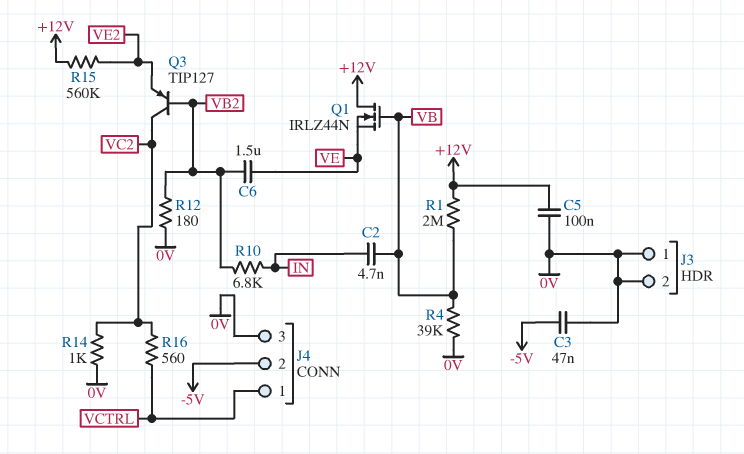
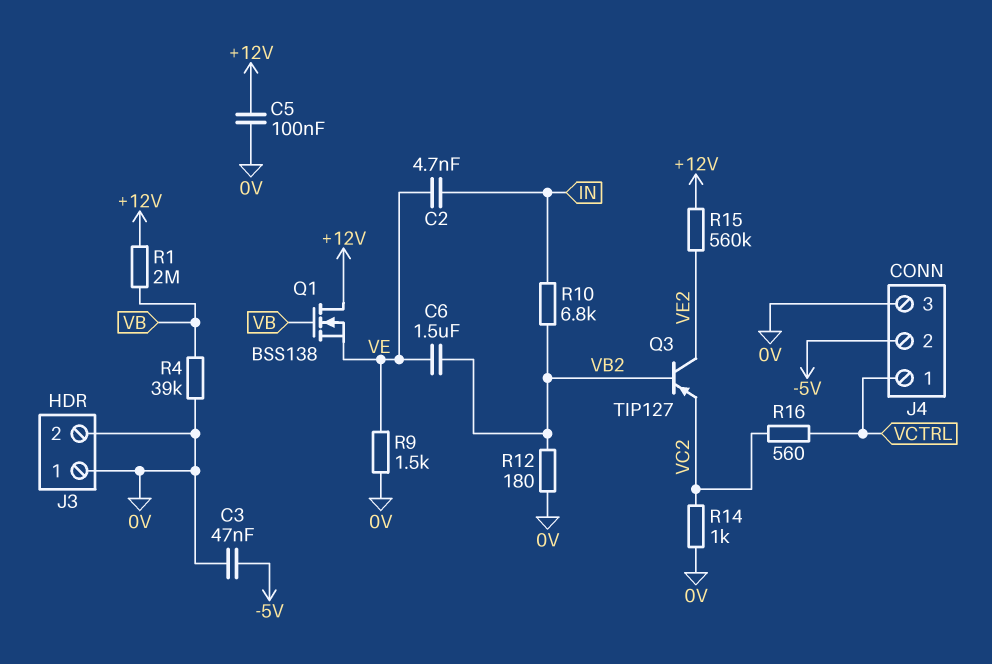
C2: 4.7nF (IN, VB) -> 4.7nF (IN, VE)
Q1: NMOS IRLZ44N (G VB, D +12V, S VE) -> NMOS BSS138 (G VB, D +12V, S VE)
Q3: PNP TIP127 (B VB2, C VC2, E VE2) -> PNP TIP127 (B VB2, C VE2, E VC2)
R9: none -> 1.5k (0V, VE)

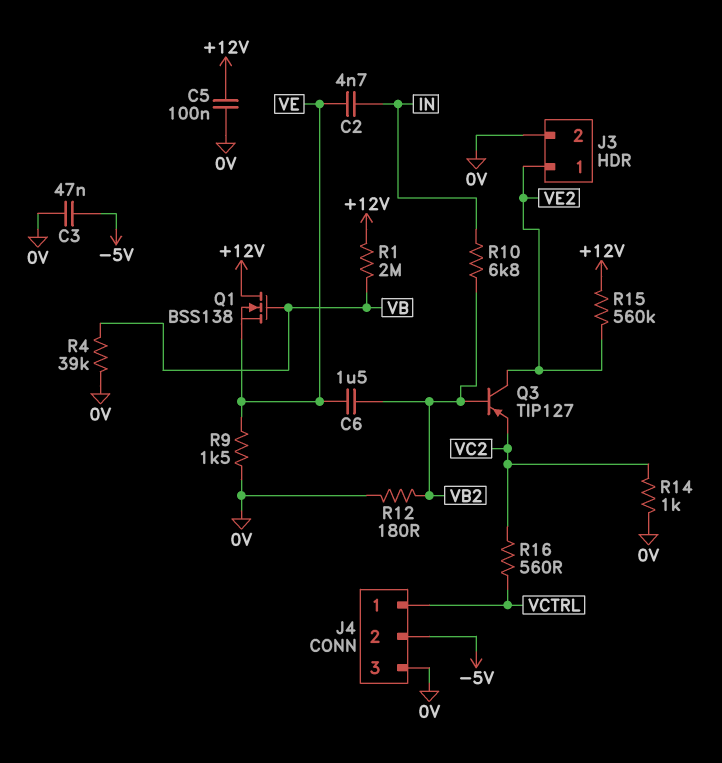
J3 pin 1: 0V -> VE2

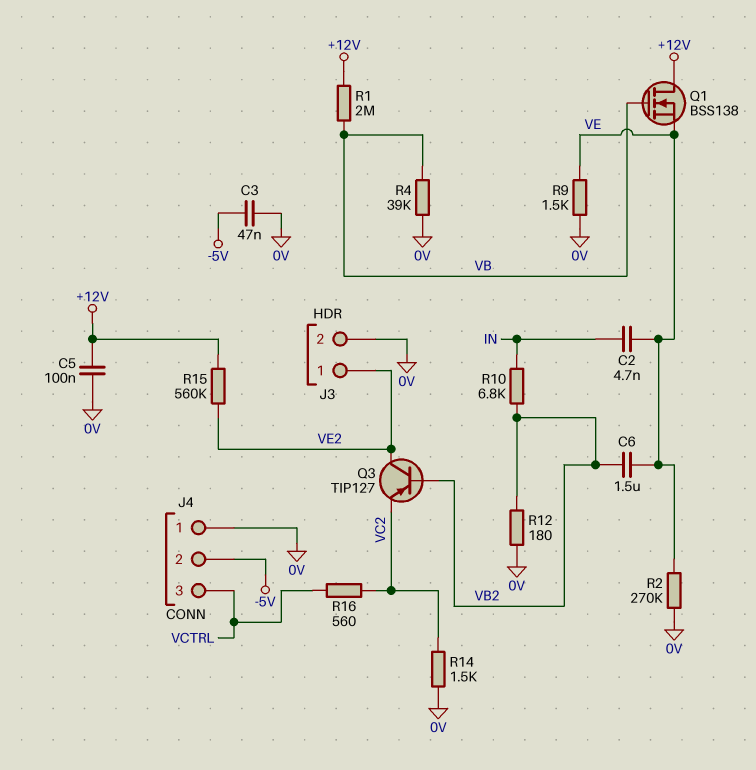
J4 pin 1: VCTRL -> 0V
J4 pin 3: 0V -> VCTRL
R2: none -> 270k (0V, VE)
R14: 1k (0V, VC2) -> 1.5k (0V, VC2)

